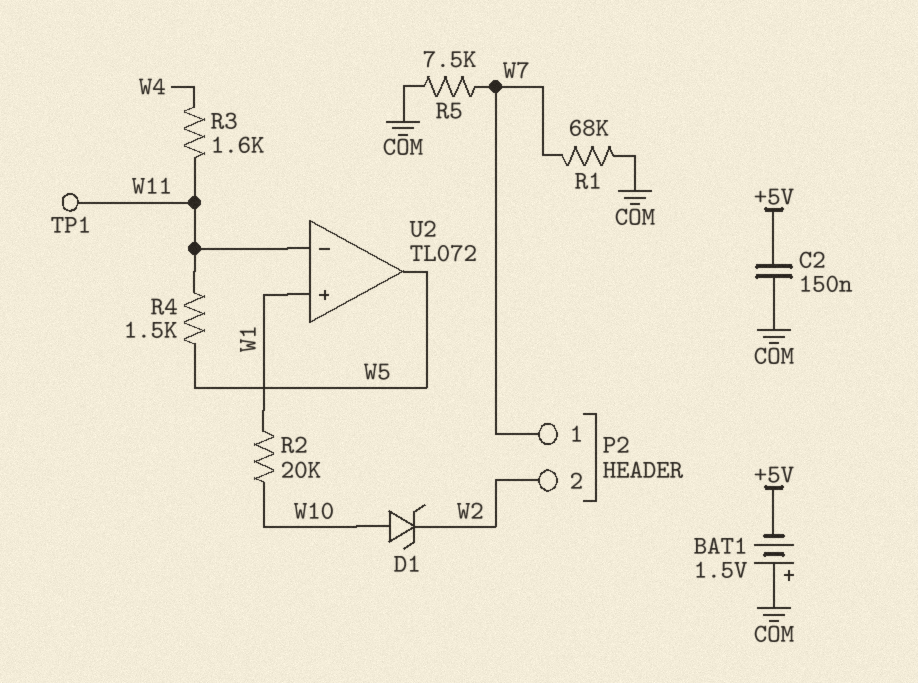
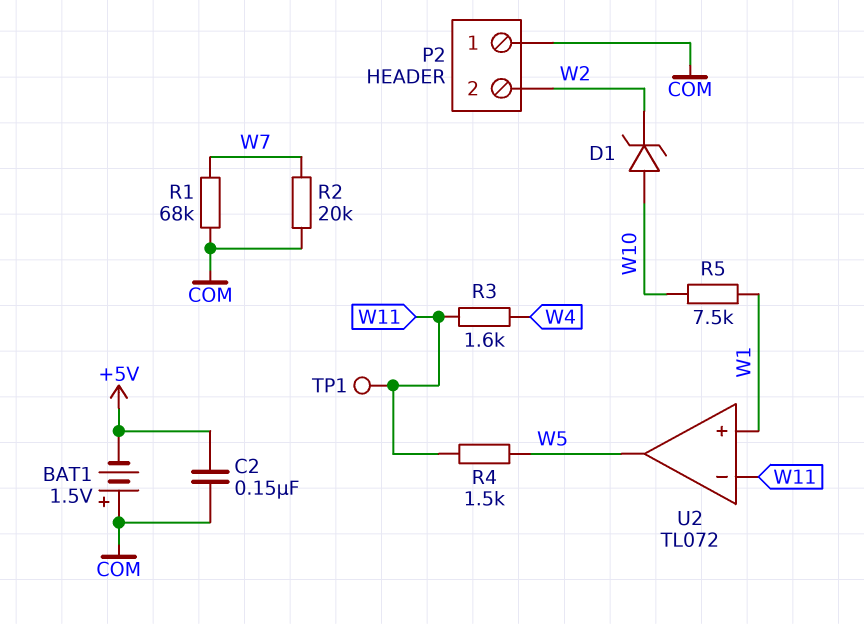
P2 pin 1: W7 -> COM
R2: 20k (W1, W10) -> 20k (COM, W7)
R5: 7.5k (COM, W7) -> 7.5k (W1, W10)

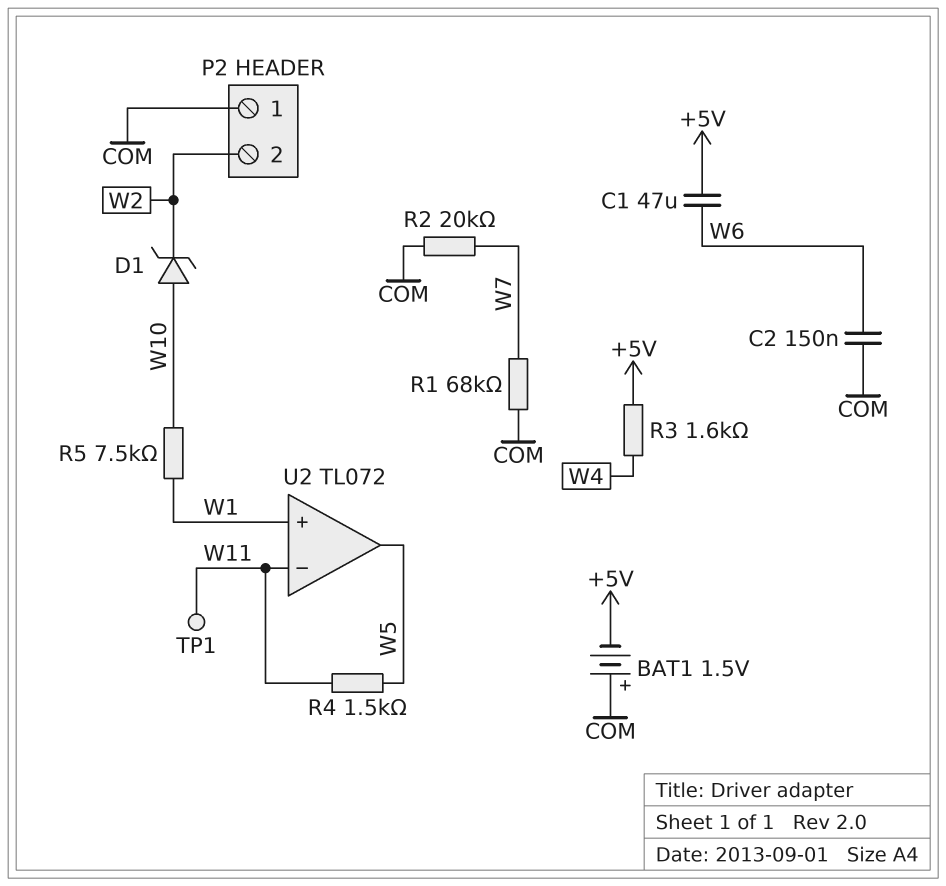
C1: none -> 47uF (+5V, W6)
C2: 150nF (+5V, COM) -> 150nF (COM, W6)
R3: 1.6k (W4, W11) -> 1.6k (+5V, W4)

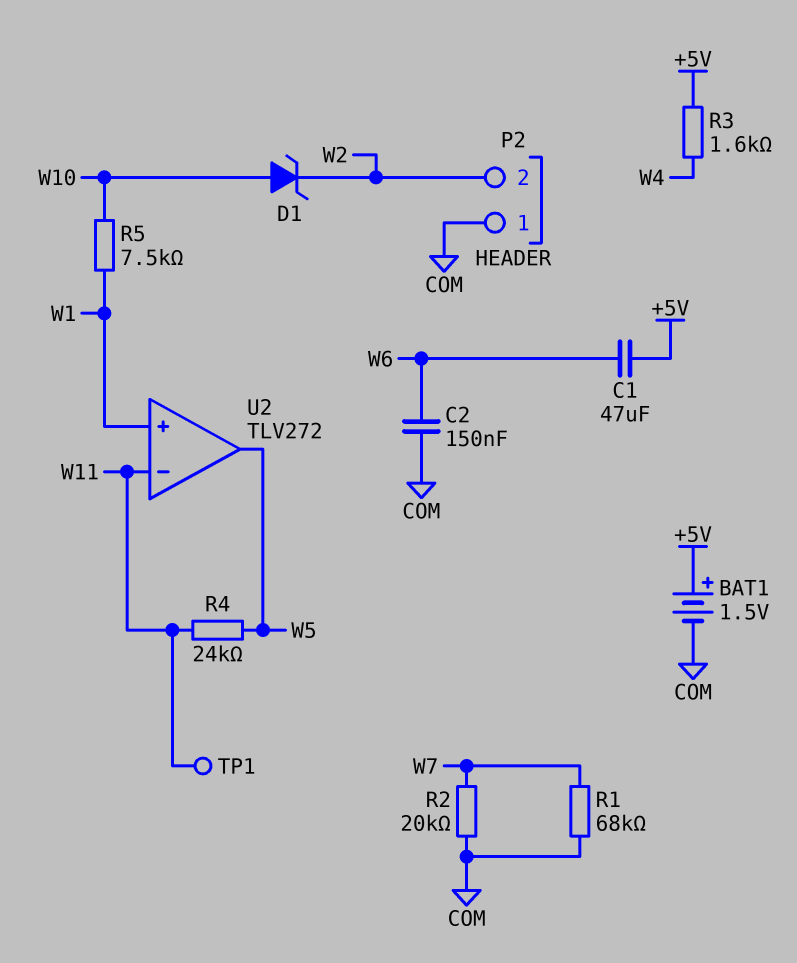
BAT1: 1.5V (plus COM, minus +5V) -> 1.5V (plus +5V, minus COM)
R4: 1.5k (W5, W11) -> 24k (W5, W11)
U2: TL072 -> TLV272

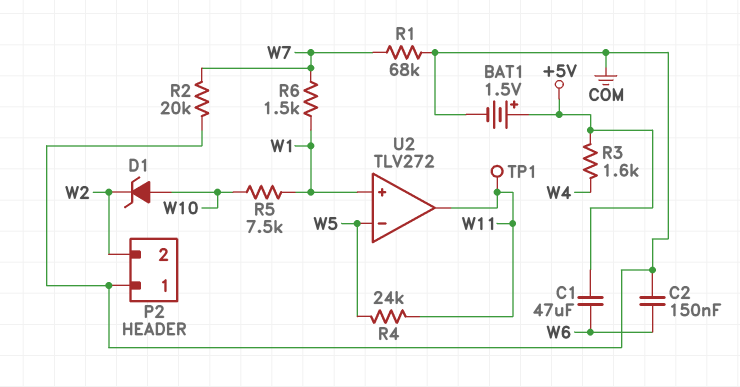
R6: none -> 1.5k (W1, W7)
U2 pin in-: W11 -> W5
U2 pin out: W5 -> W11

